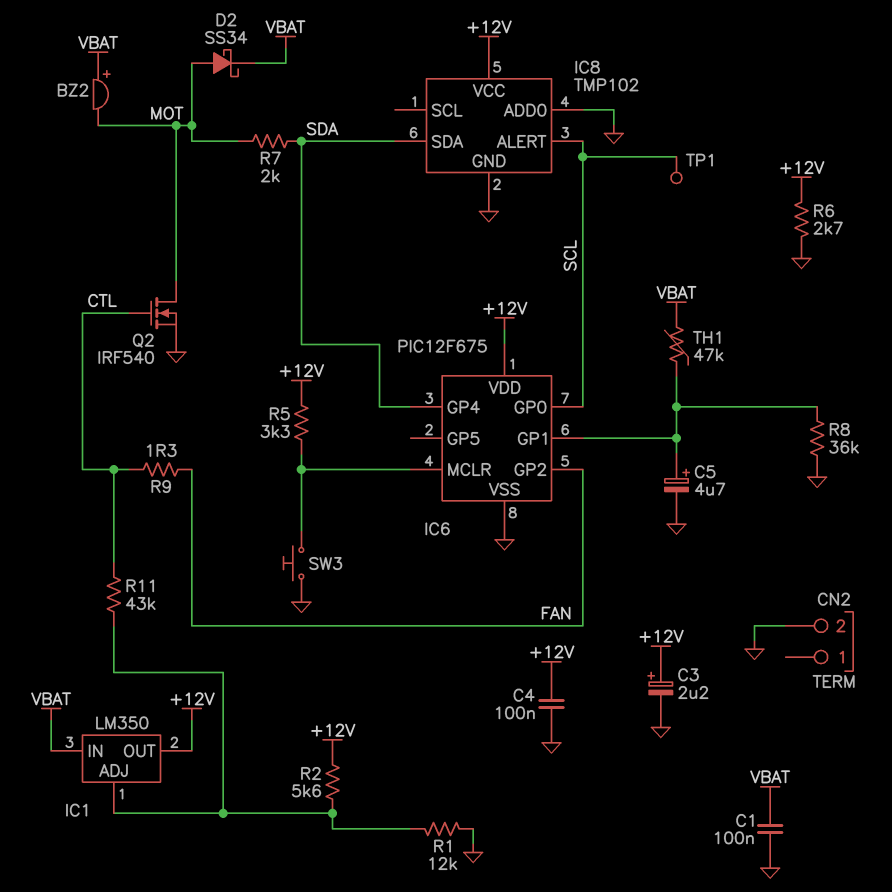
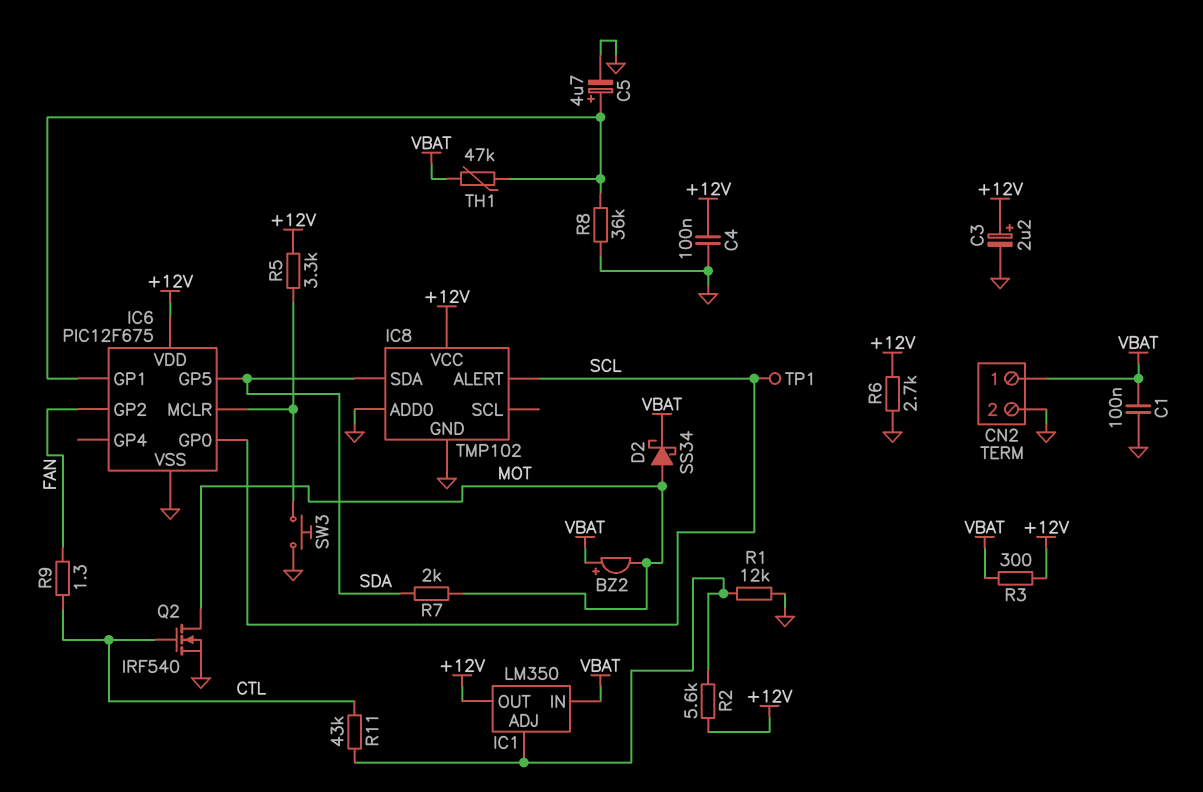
CN2 pin 1: none -> VBAT
IC6 pin GP4: SDA -> none
IC6 pin GP5: none -> SDA
R3: none -> 300 (+12V, VBAT)

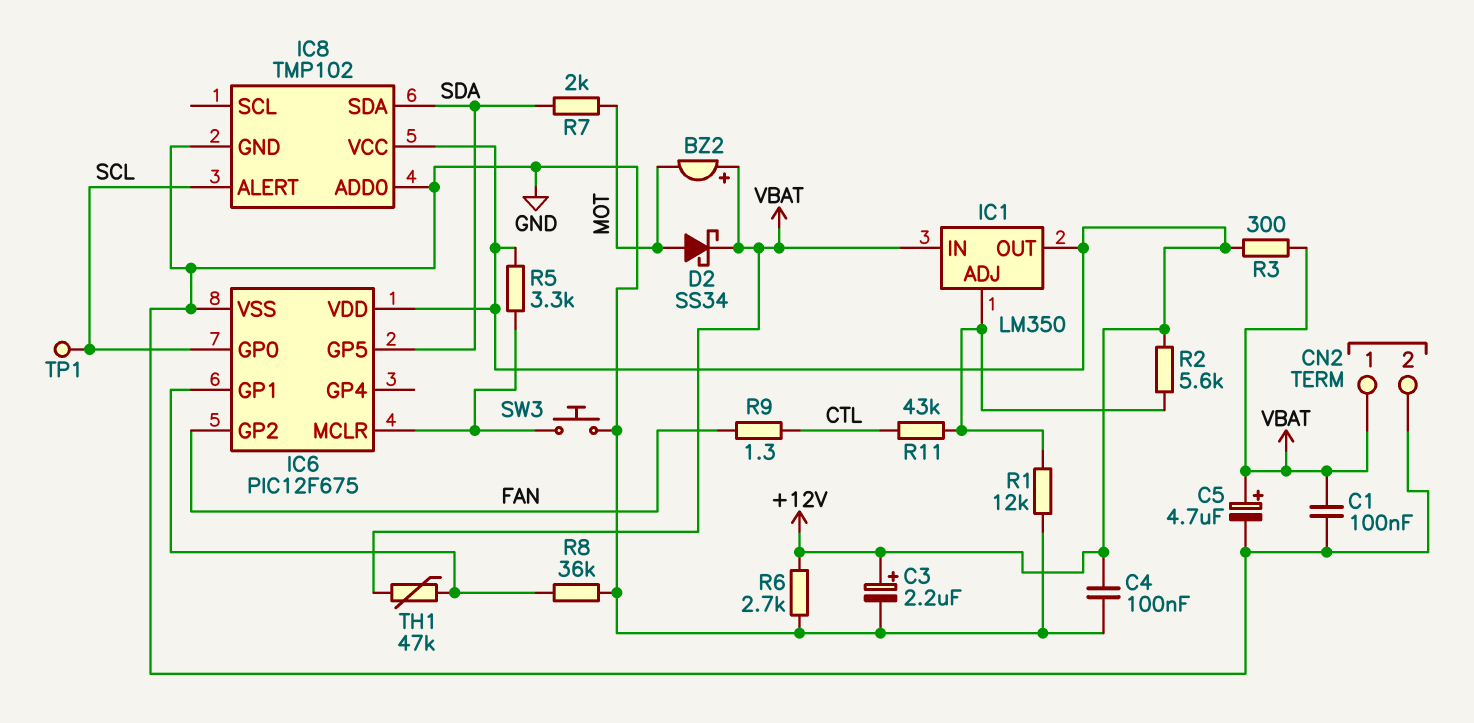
C5: 4.7uF (plus IC6/GP1, minus GND) -> 4.7uF (plus VBAT, minus GND)
Q2: NMOS IRF540 (G CTL, D MOT, S GND) -> none

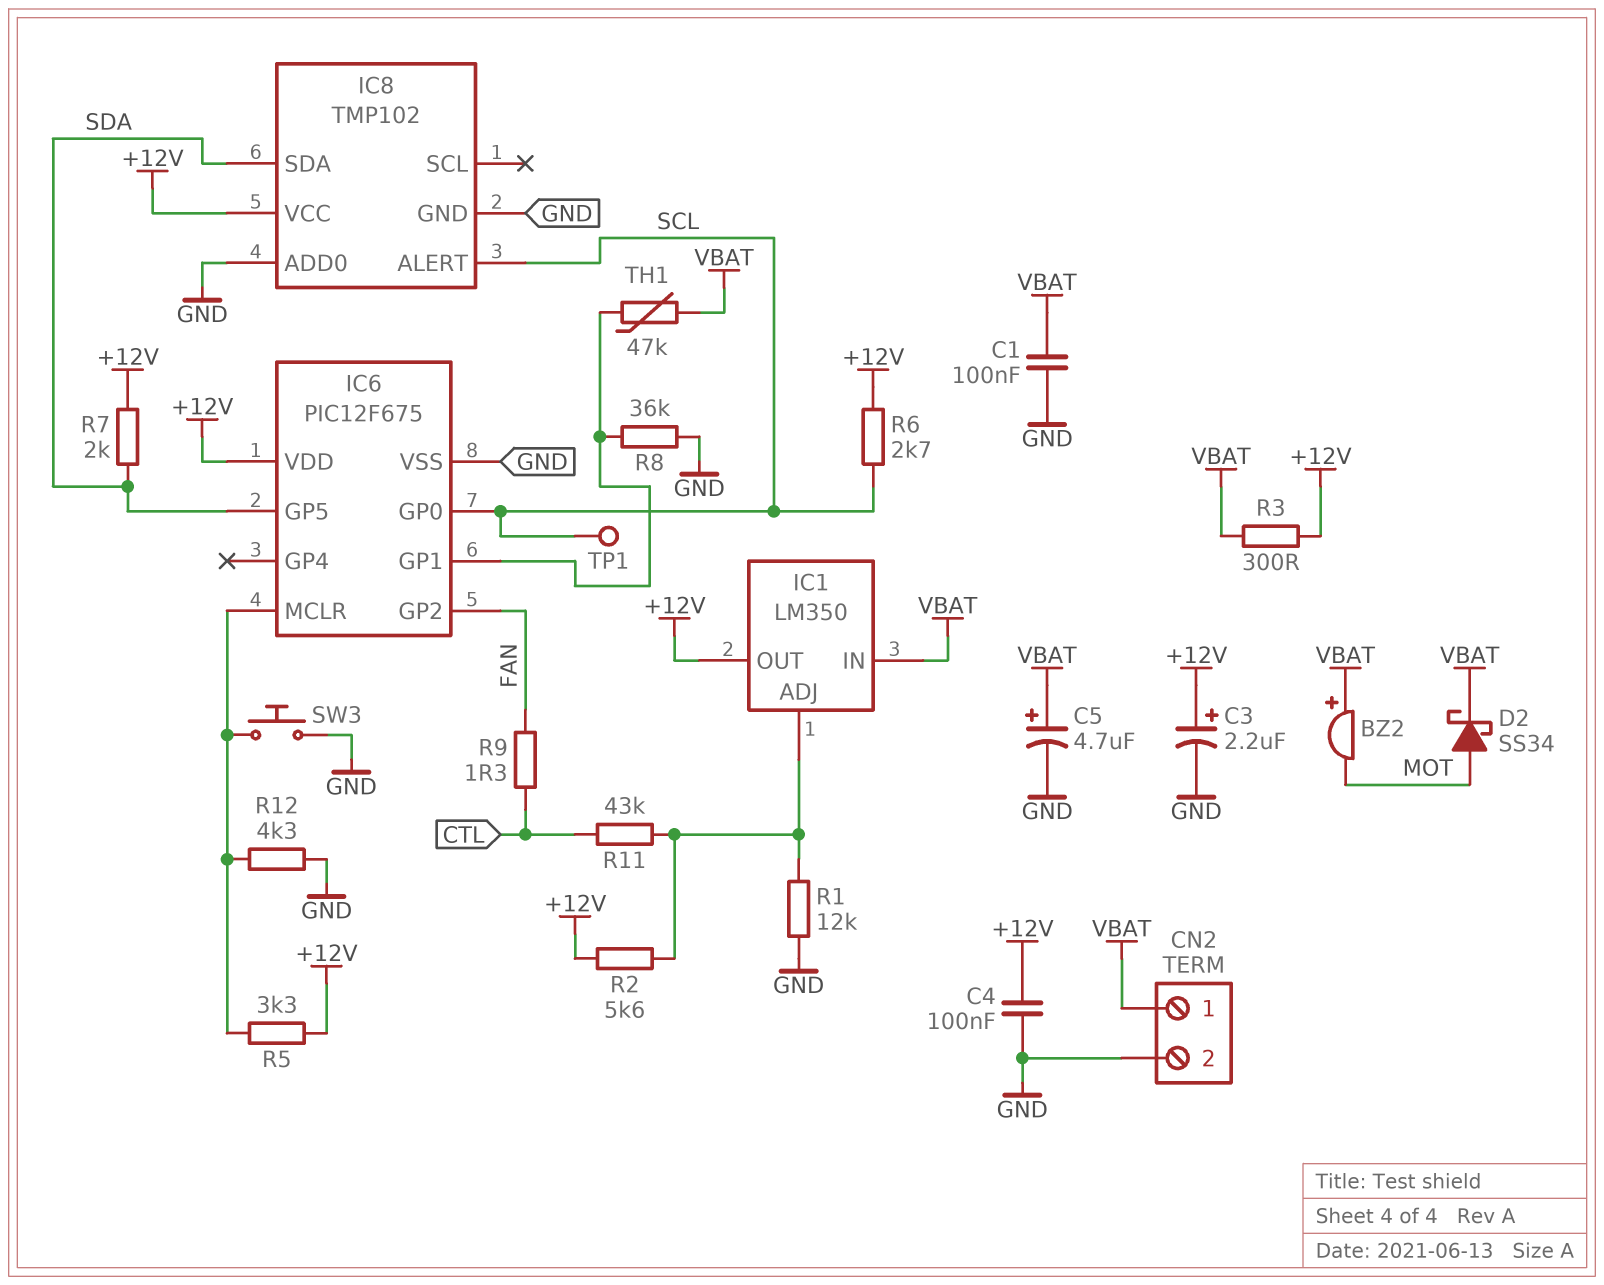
R6: 2.7k (+12V, GND) -> 2.7k (+12V, SCL)
R7: 2k (MOT, SDA) -> 2k (+12V, SDA)
R12: none -> 4.3k (GND, IC6/MCLR)

